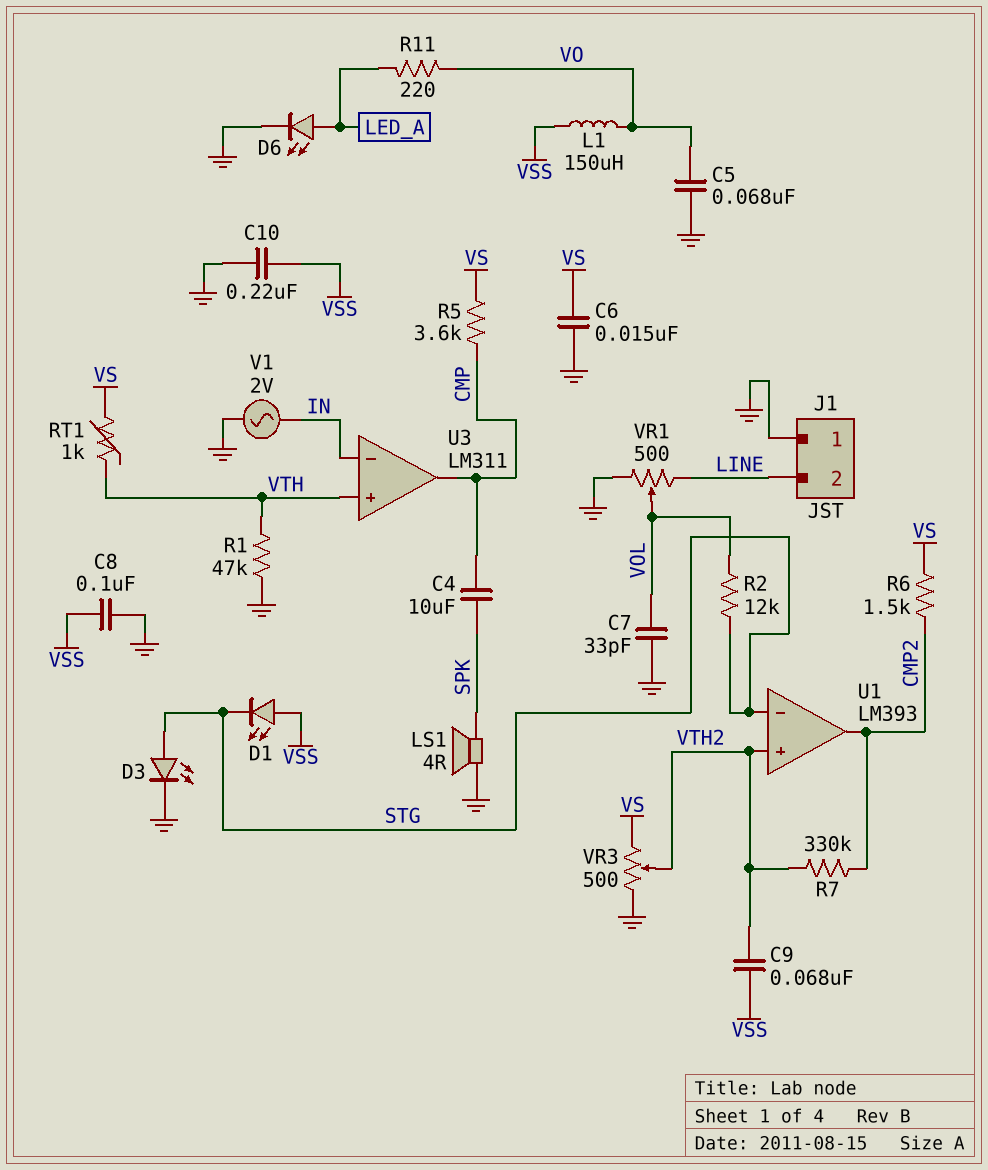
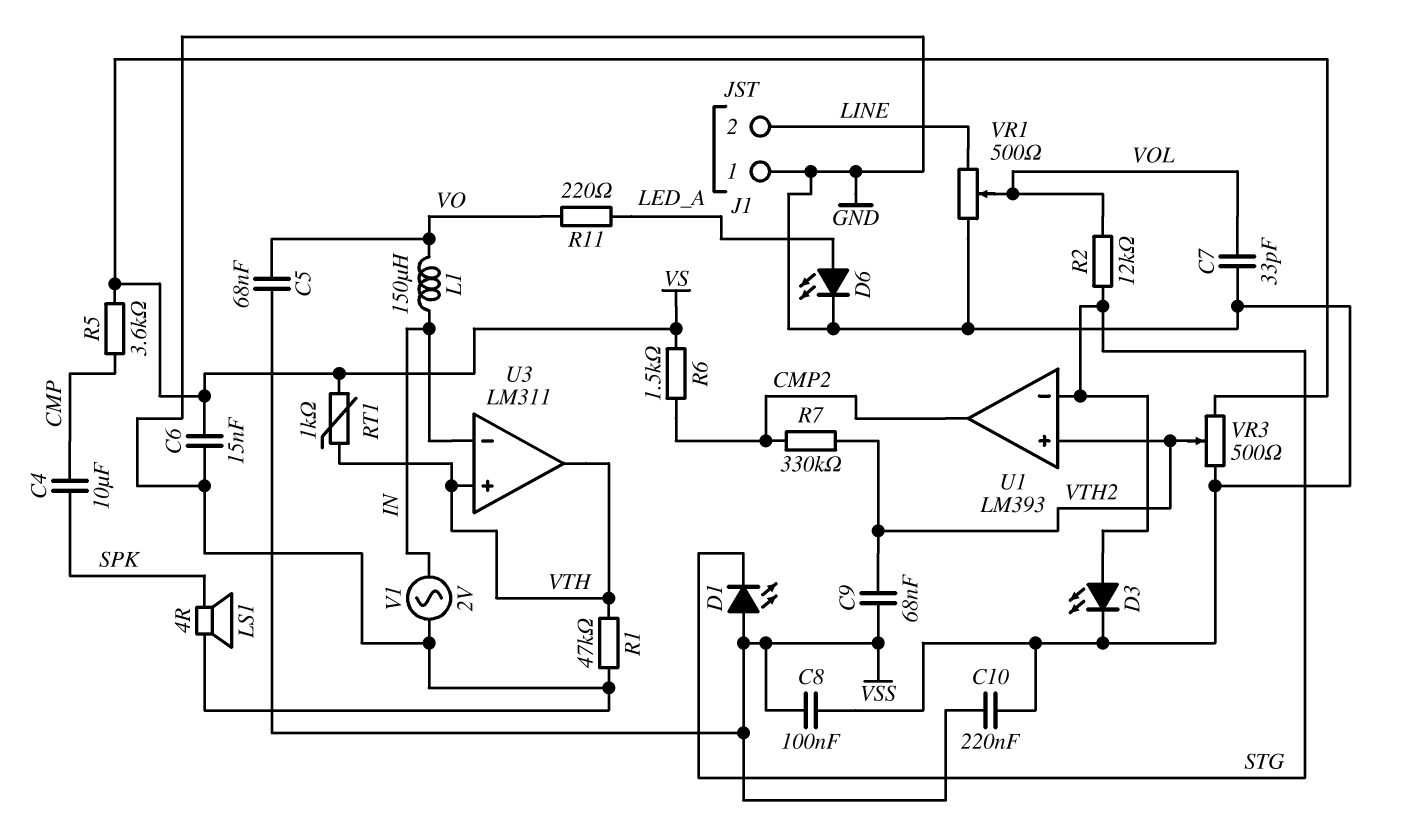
C5: 68nF (GND, VO) -> 68nF (VO, VSS)
L1: 150uH (VO, VSS) -> 150uH (IN, VO)
U3 pin out: CMP -> VTH

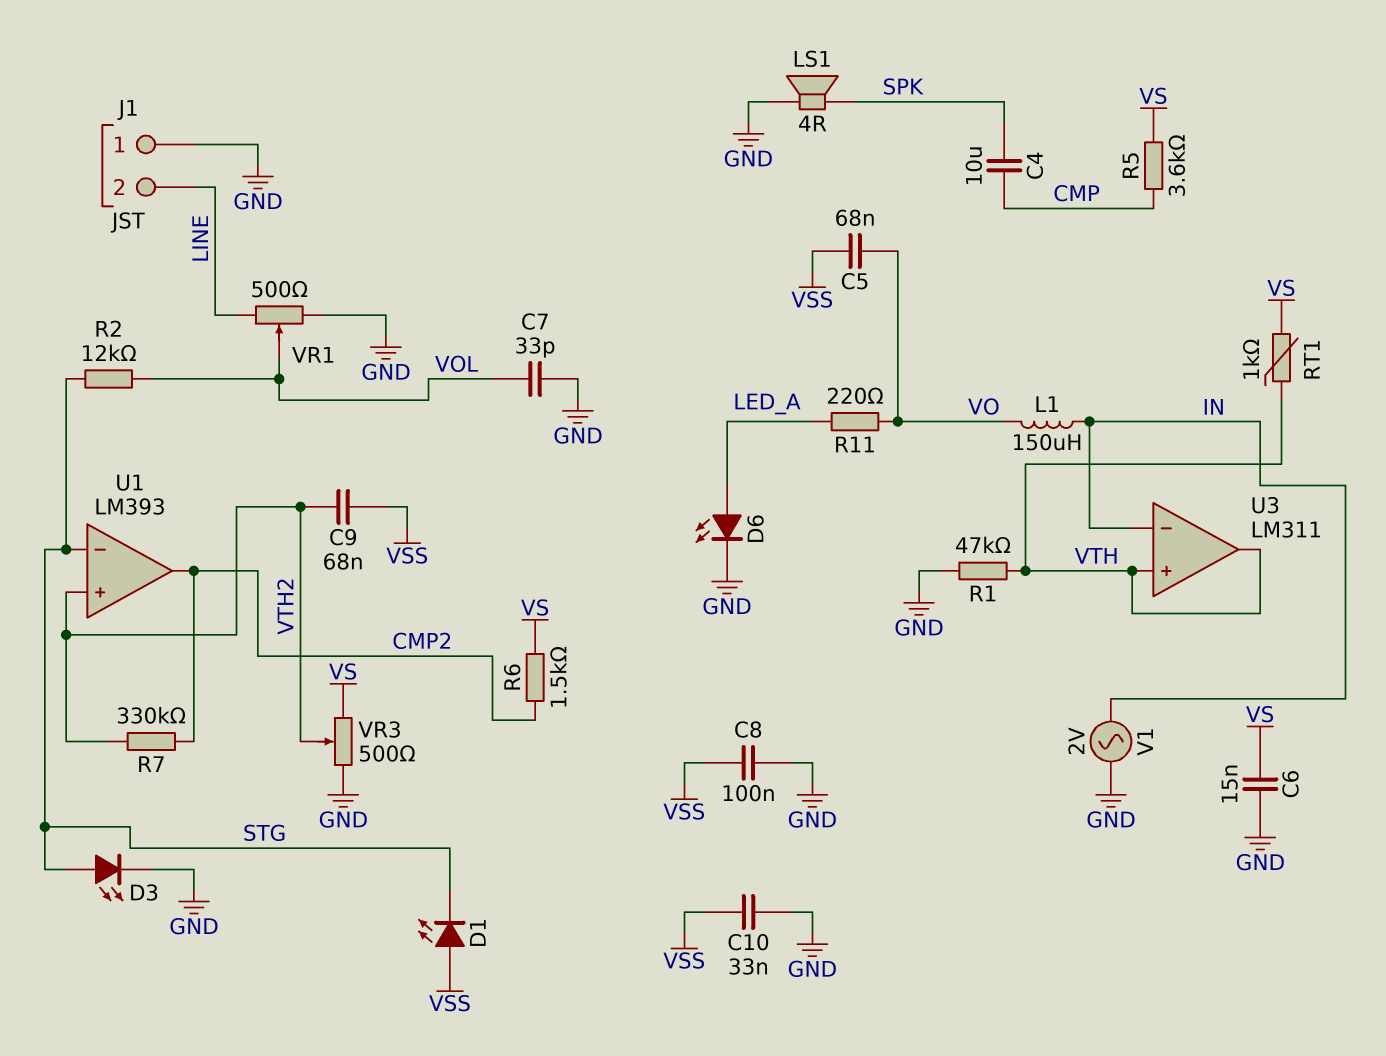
C10: 220nF (GND, VSS) -> 33nF (GND, VSS)

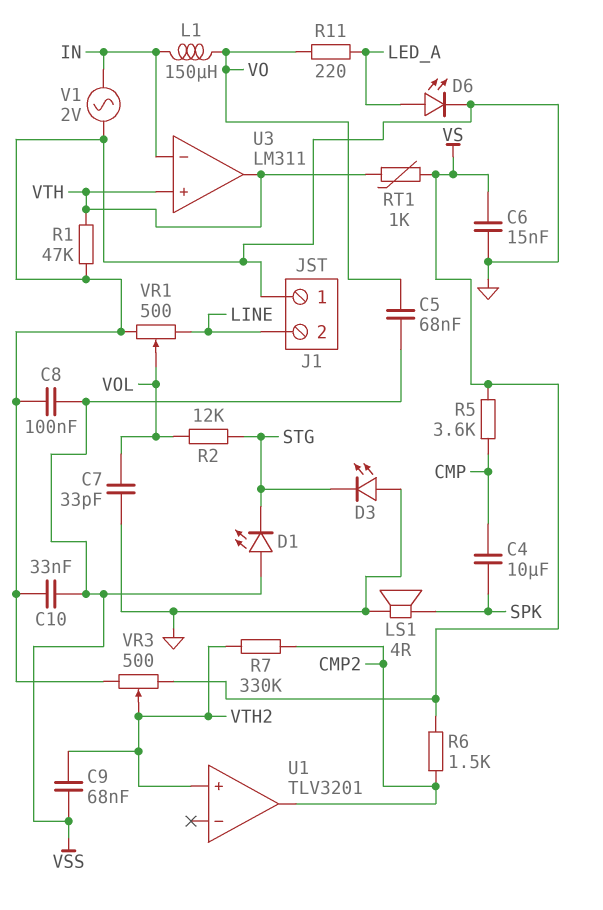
D3: LED (A STG, K GND) -> LED (A GND, K STG)
U1: LM393 -> TLV3201
U1 pin in-: STG -> none

